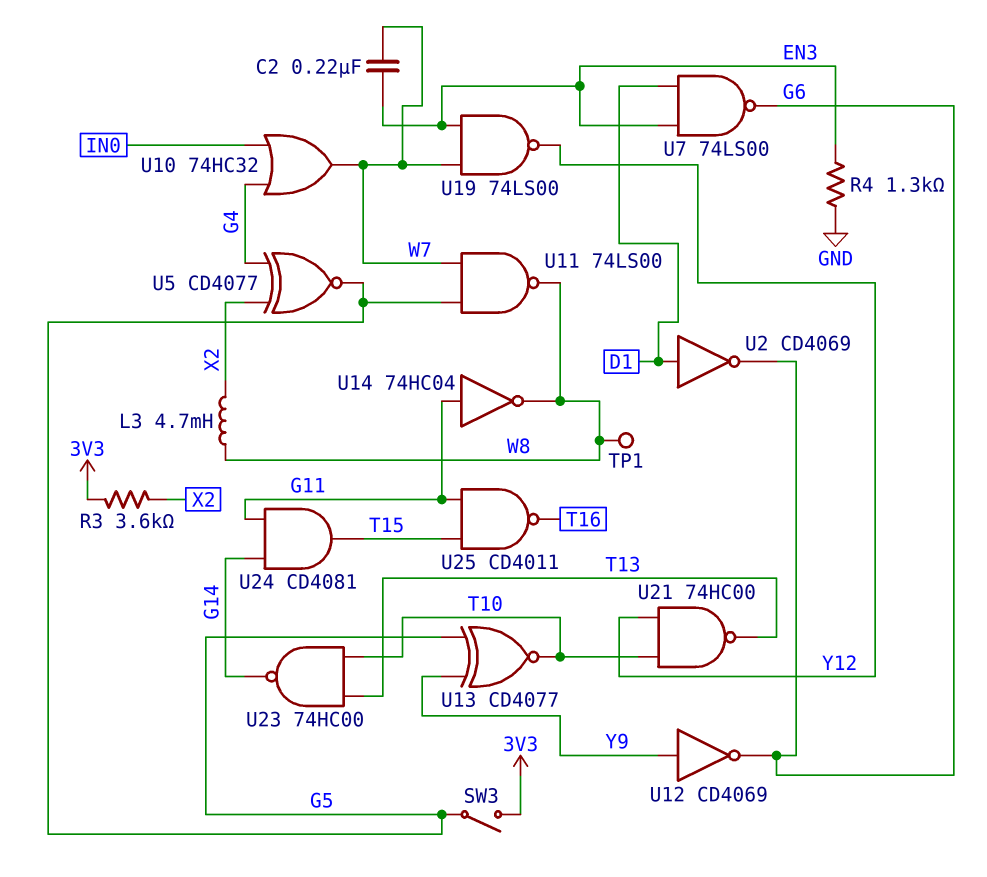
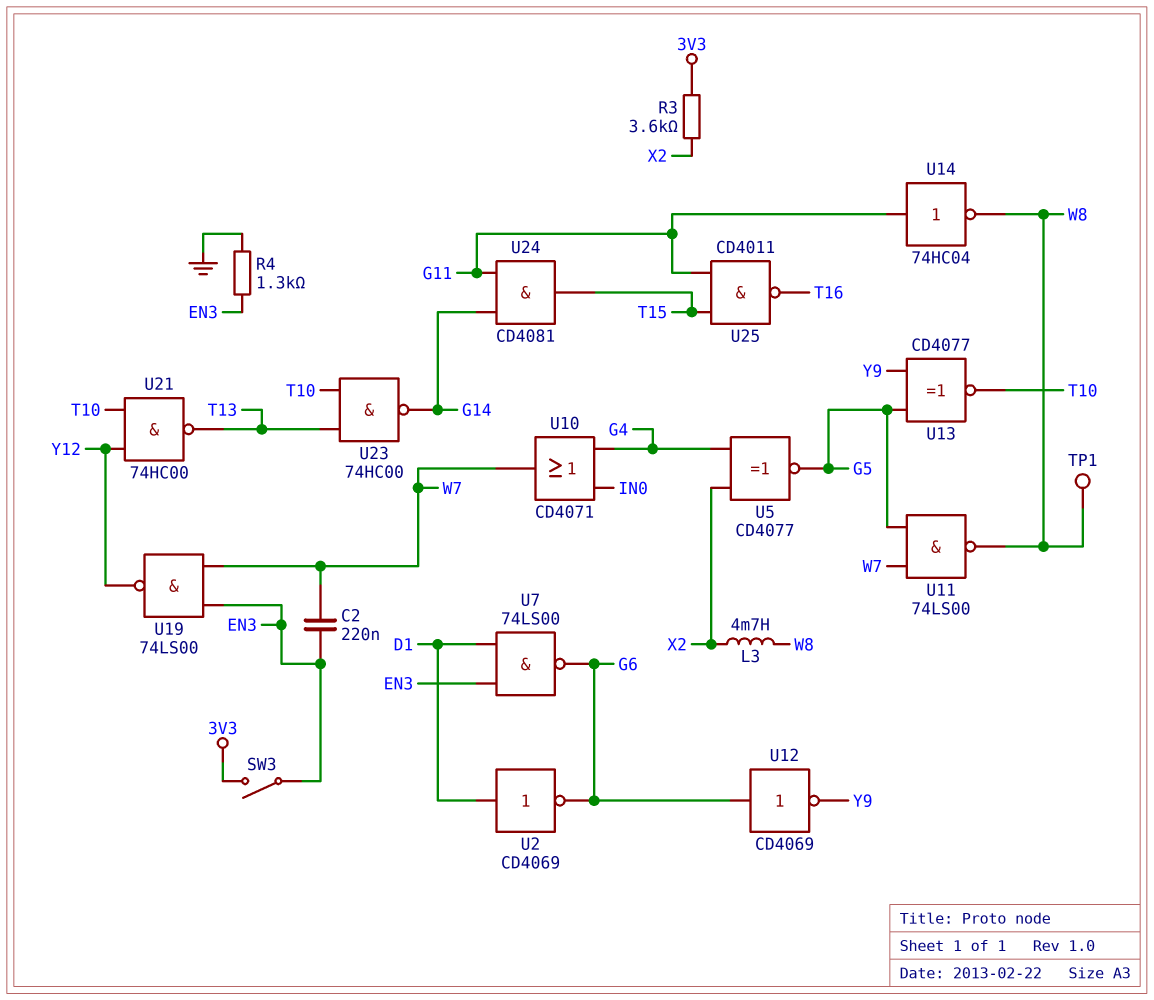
SW3: switch (3V3, G5) -> switch (3V3, EN3)
U10: OR 74HC32 (in G4, in IN0, out W7) -> OR CD4071 (in G4, in IN0, out W7)
U12: NOT CD4069 (in Y9, out G6) -> NOT CD4069 (in G6, out Y9)

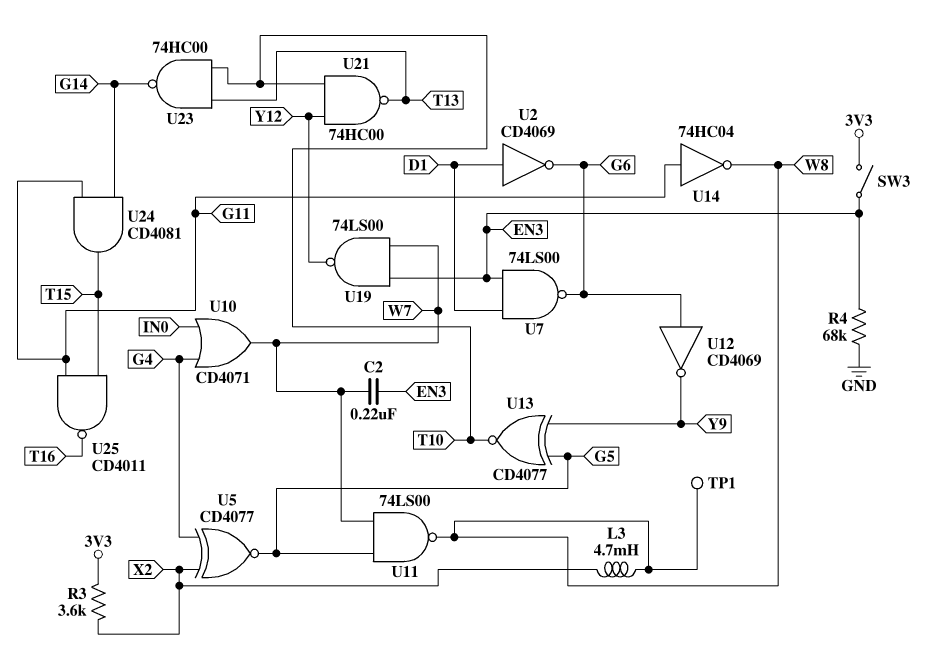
R4: 1.3k (EN3, GND) -> 68k (EN3, GND)

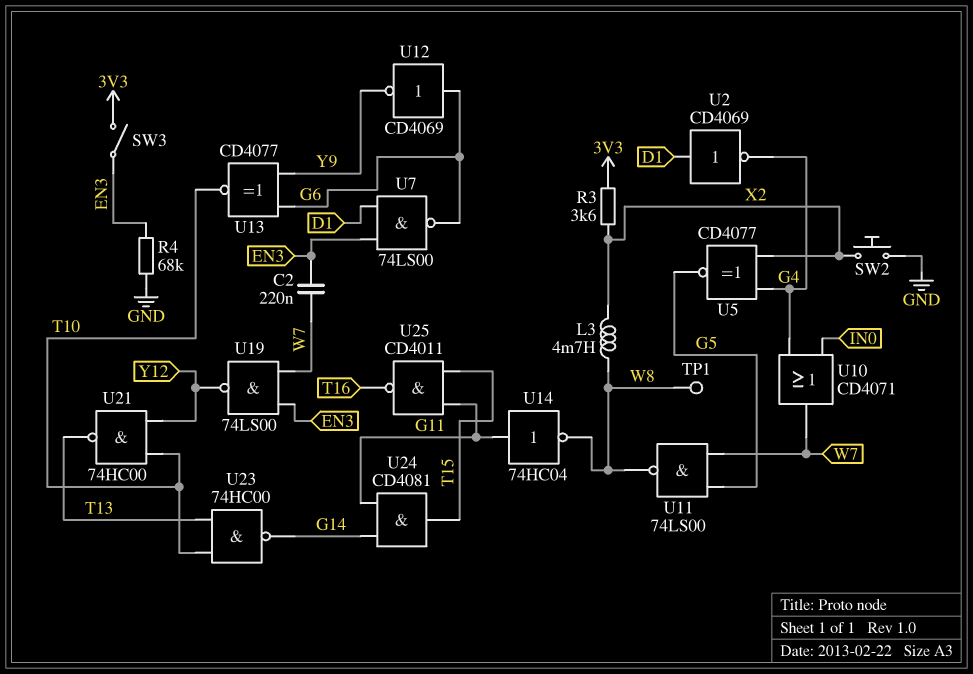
SW2: none -> button (GND, X2)
U2: NOT CD4069 (in D1, out G6) -> NOT CD4069 (in D1, out G4)
U13: XNOR CD4077 (in G5, in Y9, out T10) -> XNOR CD4077 (in G6, in Y9, out T10)

